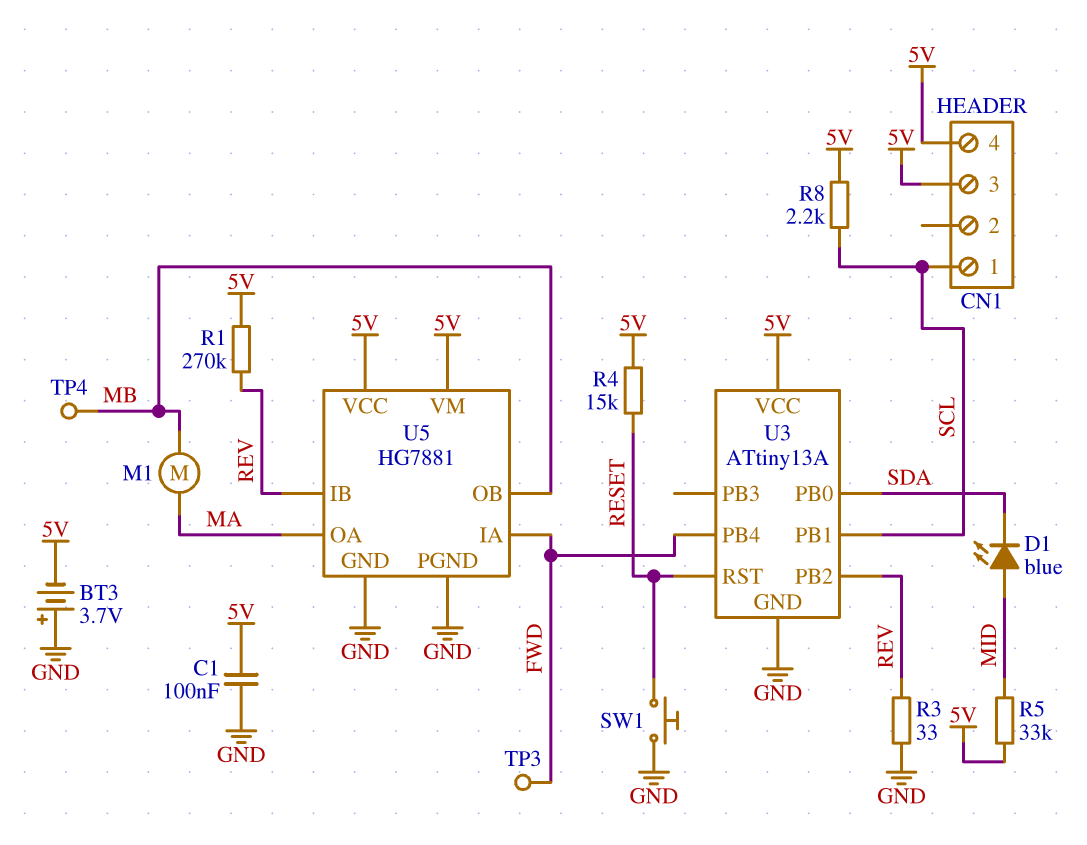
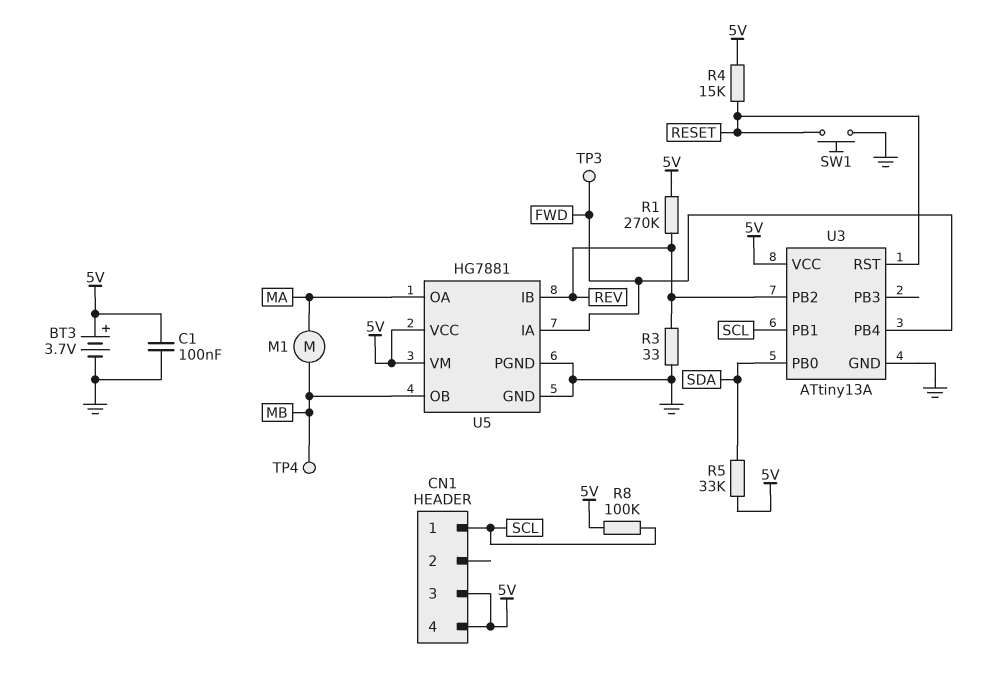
BT3: 3.7V (plus GND, minus 5V) -> 3.7V (plus 5V, minus GND)
D1: LED blue (A MID, K SDA) -> none
R5: 33k (5V, MID) -> 33k (5V, SDA)
R8: 2.2k (5V, SCL) -> 100k (5V, SCL)

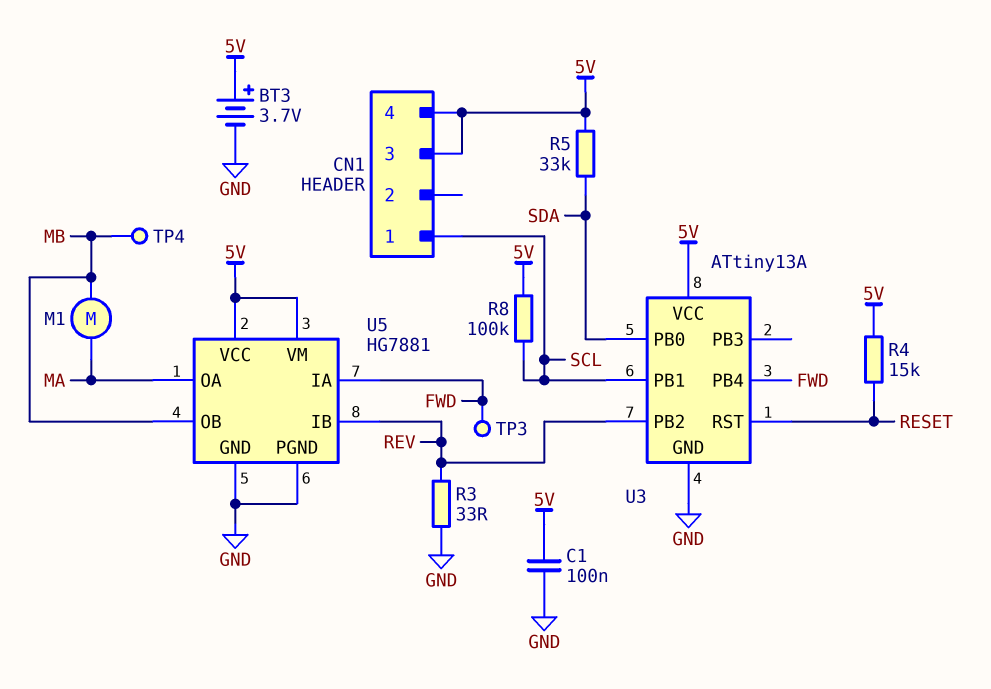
R1: 270k (5V, REV) -> none
SW1: button (GND, RESET) -> none

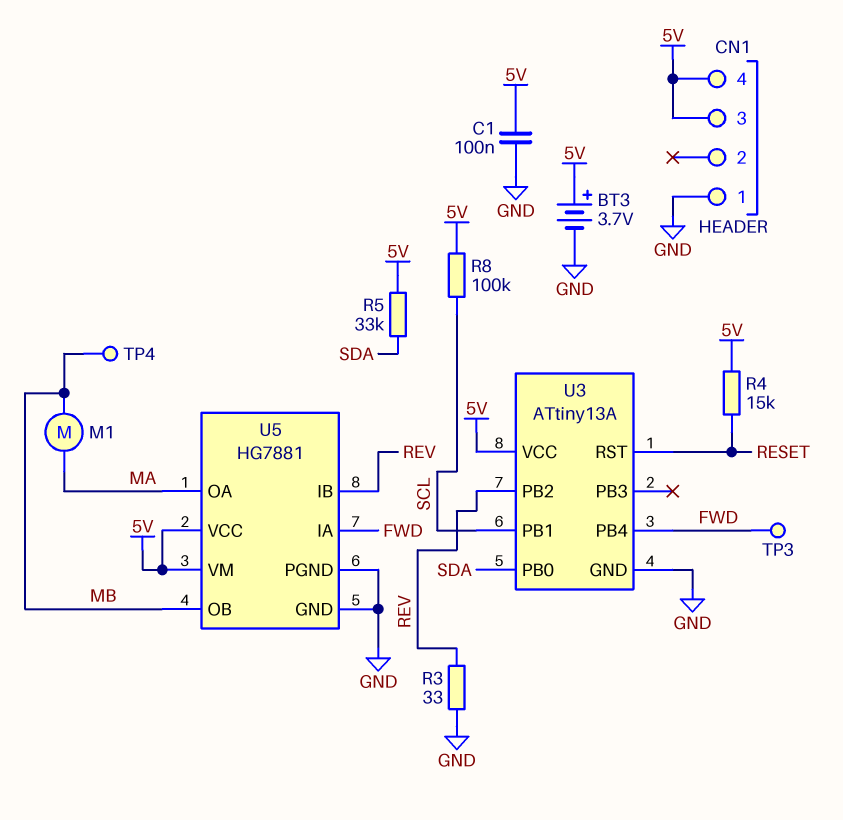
CN1 pin 1: SCL -> GND

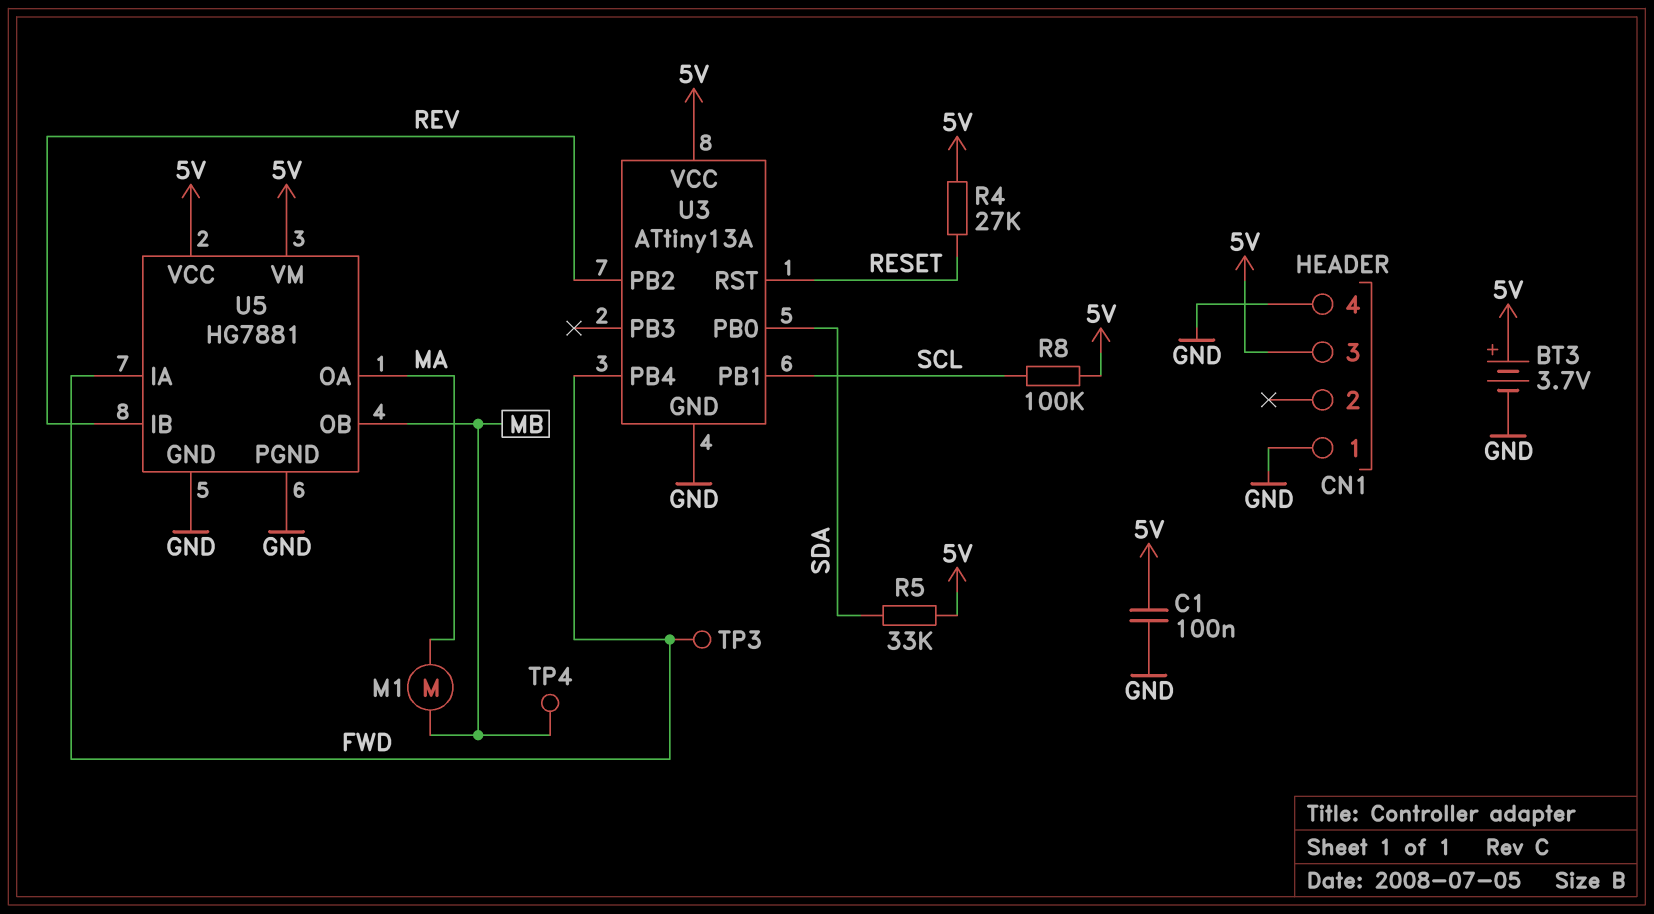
CN1 pin 4: 5V -> GND
R3: 33 (GND, REV) -> none
R4: 15k (5V, RESET) -> 27k (5V, RESET)

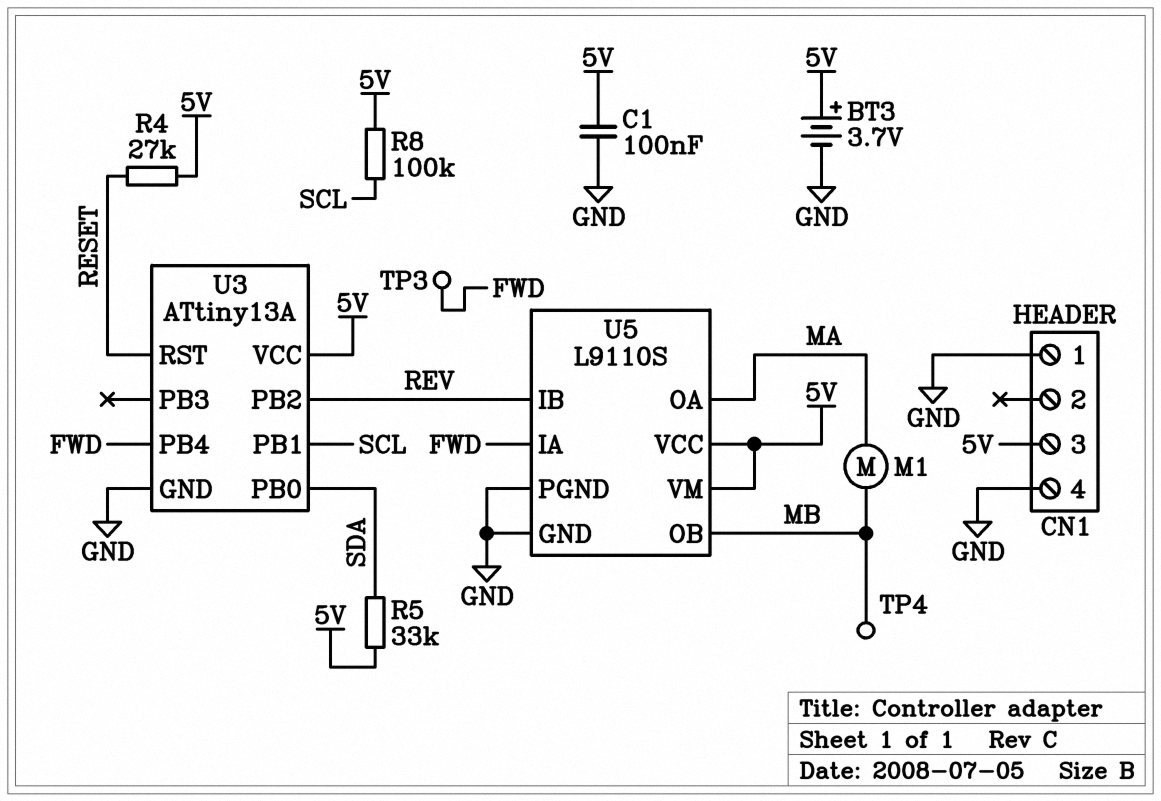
U5: HG7881 -> L9110S

